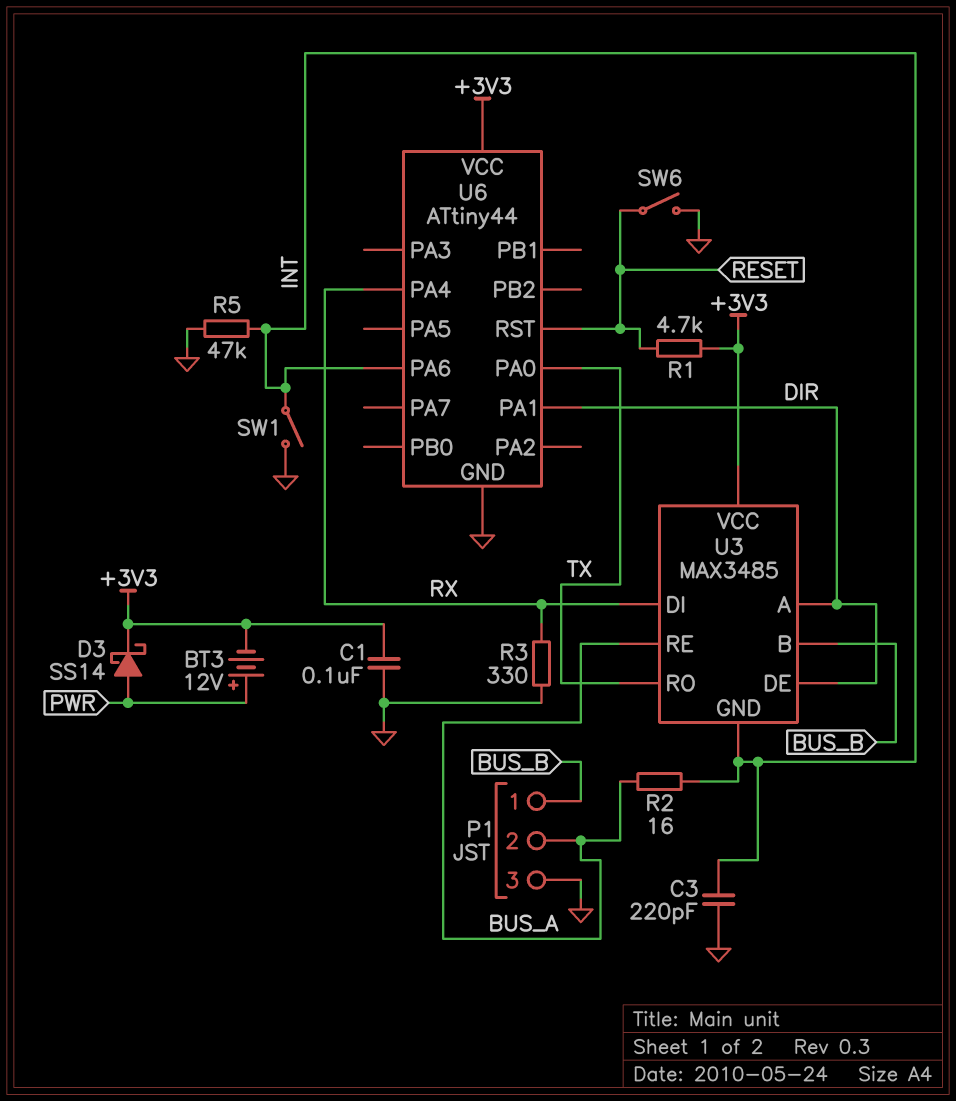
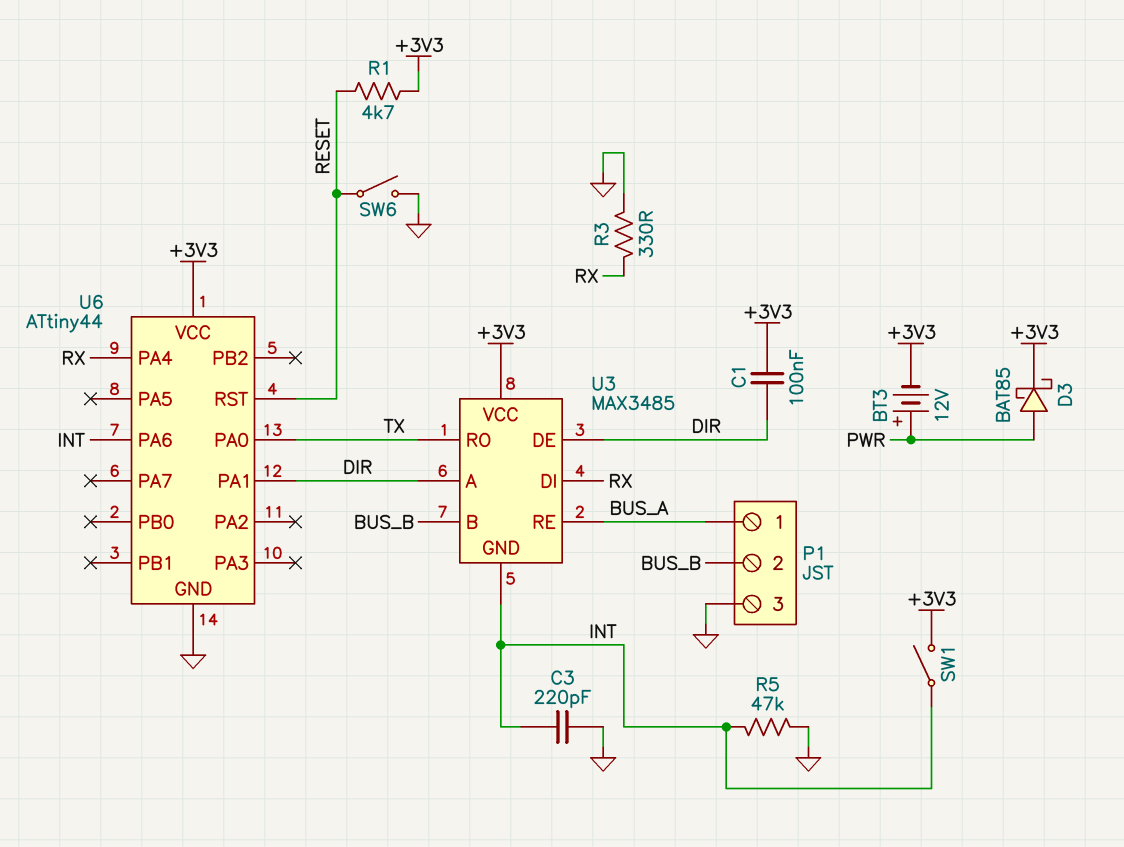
C1: 100nF (+3V3, GND) -> 100nF (+3V3, DIR)
D3: schottky SS14 (A PWR, K +3V3) -> schottky BAT85 (A PWR, K +3V3)
P1 pin 1: BUS_B -> BUS_A
P1 pin 2: BUS_A -> BUS_B
R2: 16 (BUS_A, INT) -> none
SW1: switch (GND, INT) -> switch (+3V3, INT)

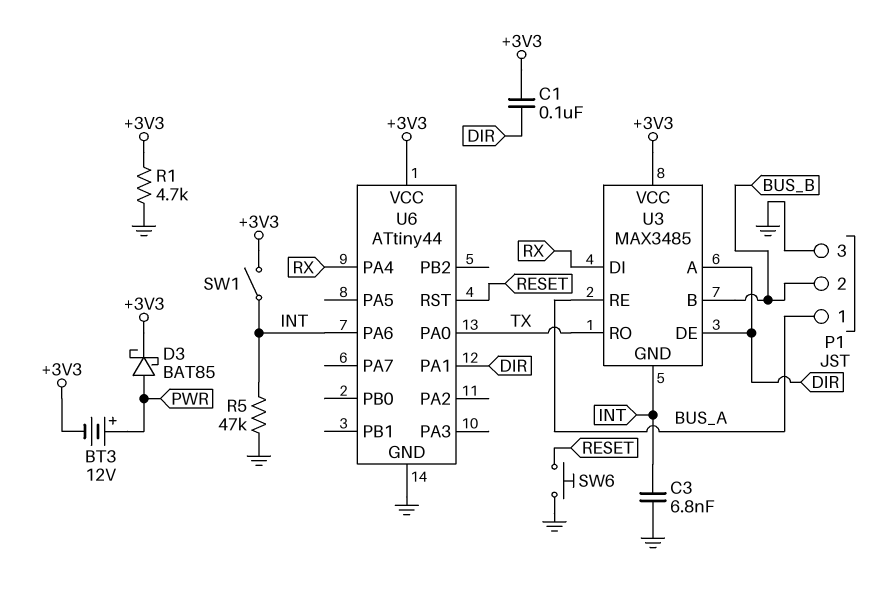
C3: 220pF (GND, INT) -> 6.8nF (GND, INT)
R1: 4.7k (+3V3, RESET) -> 4.7k (+3V3, GND)
R3: 330 (GND, RX) -> none
SW6: switch (GND, RESET) -> button (GND, RESET)

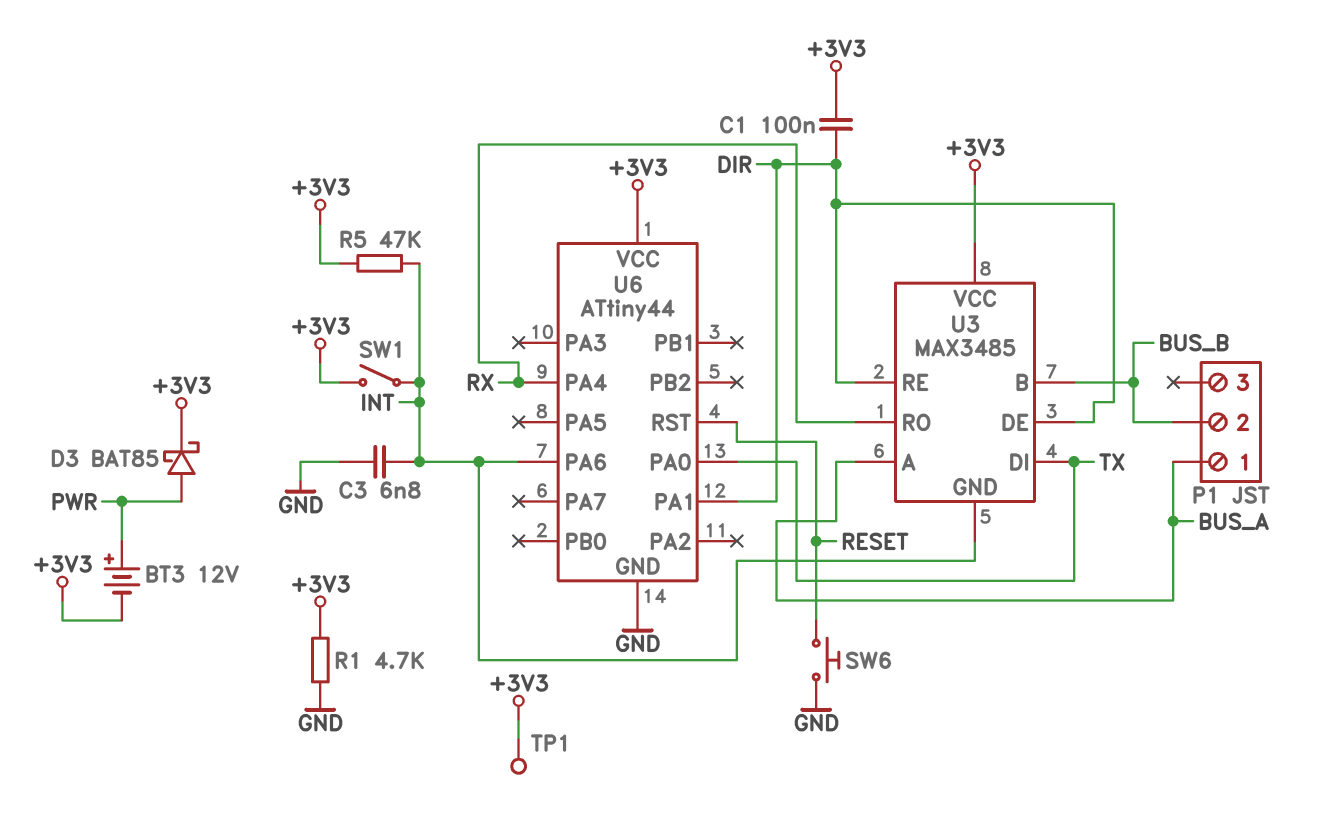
P1 pin 3: GND -> none
R5: 47k (GND, INT) -> 47k (+3V3, INT)
TP1: none -> test point (+3V3)
U3 pin A: DIR -> BUS_A
U3 pin DI: RX -> TX
U3 pin RE: BUS_A -> DIR
U3 pin RO: TX -> RX

